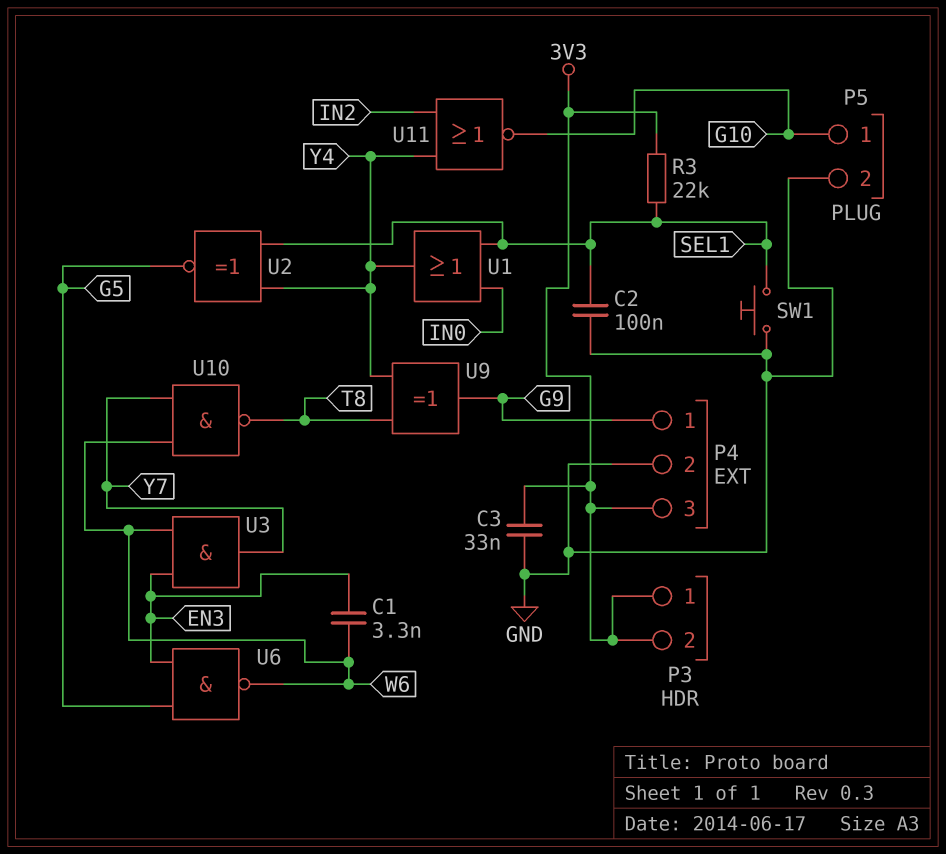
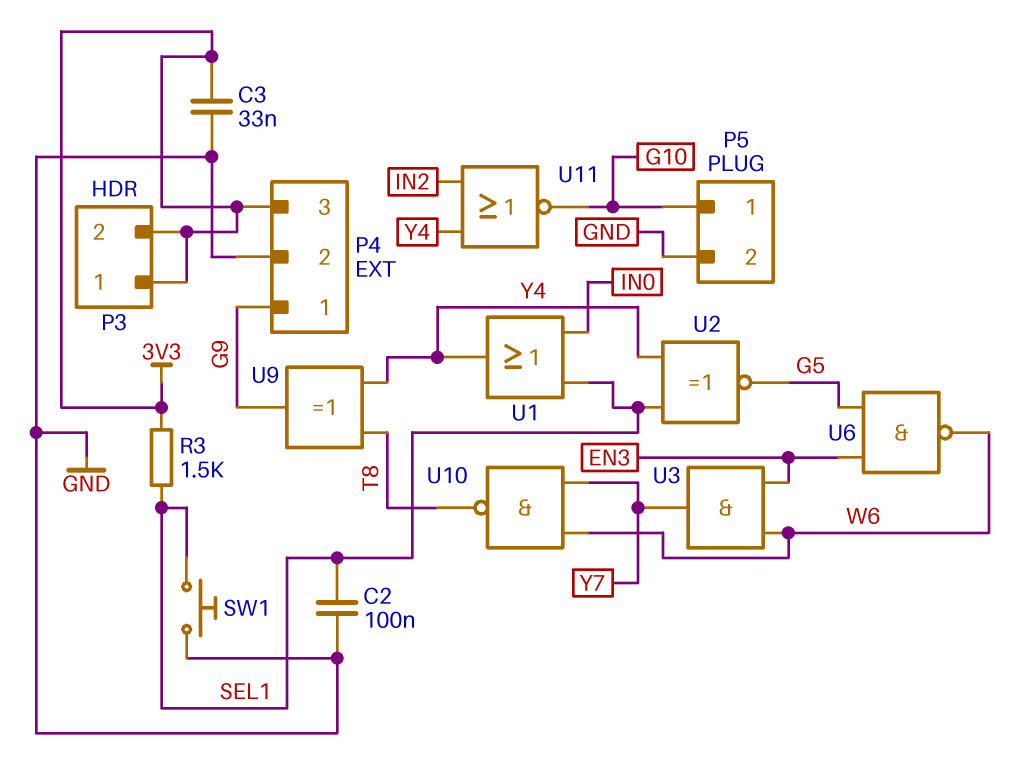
C1: 3.3nF (EN3, W6) -> none
R3: 22k (3V3, SEL1) -> 1.5k (3V3, SEL1)

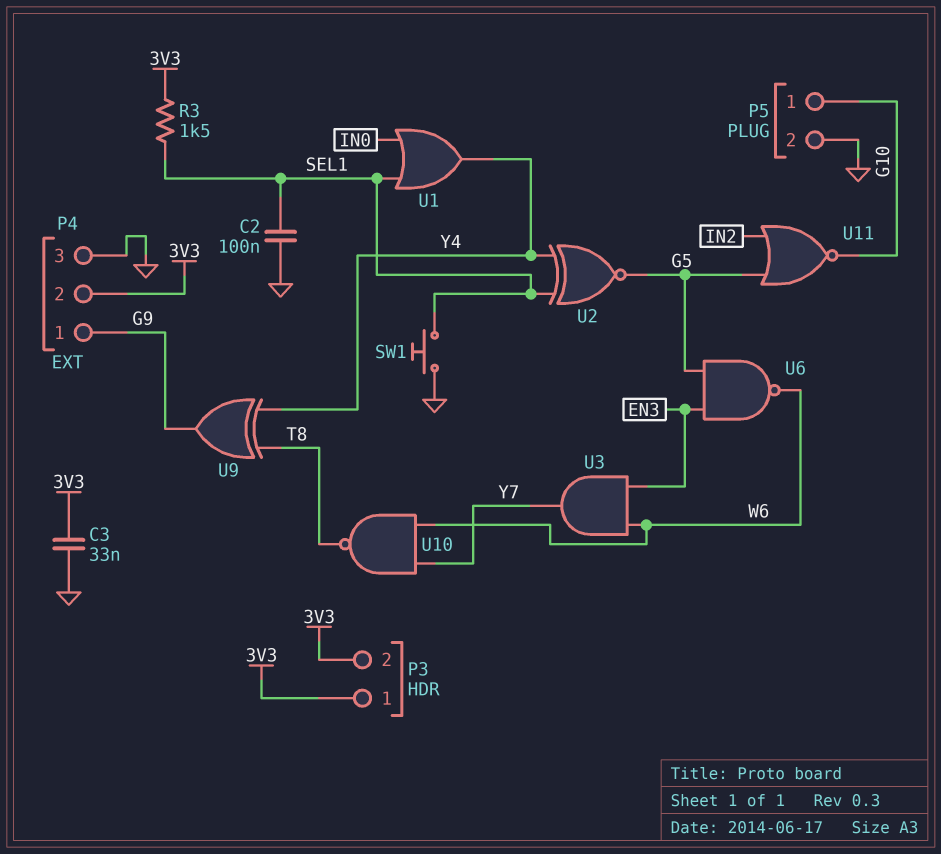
P4 pin 2: GND -> 3V3
P4 pin 3: 3V3 -> GND
U11: NOR (in IN2, in Y4, out G10) -> NOR (in G5, in IN2, out G10)

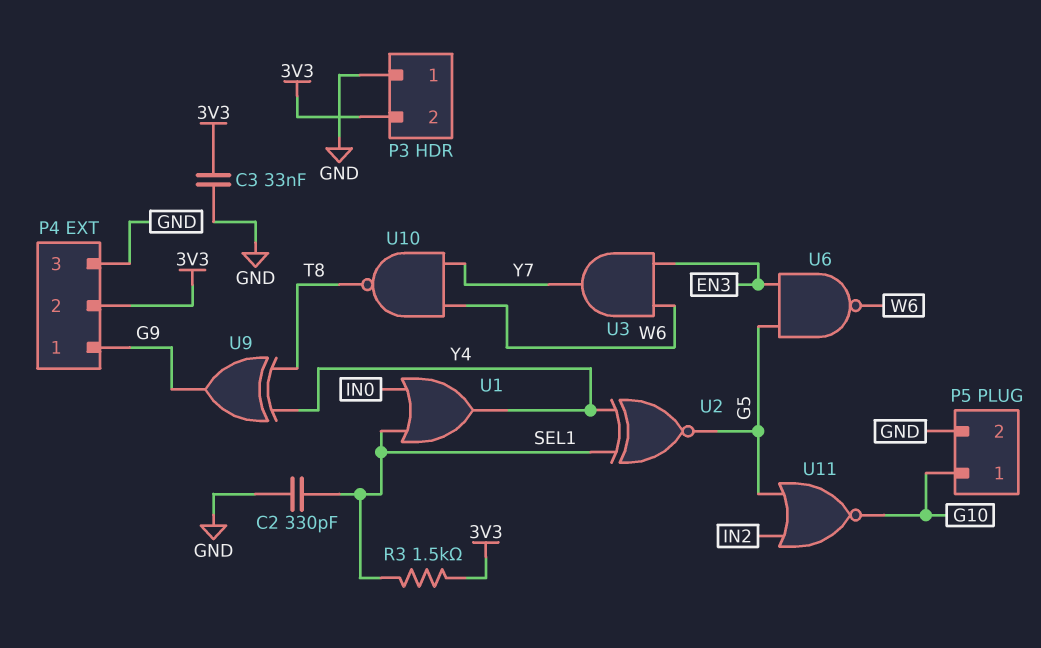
C2: 100nF (GND, SEL1) -> 330pF (GND, SEL1)
P3 pin 1: 3V3 -> GND
SW1: button (GND, SEL1) -> none

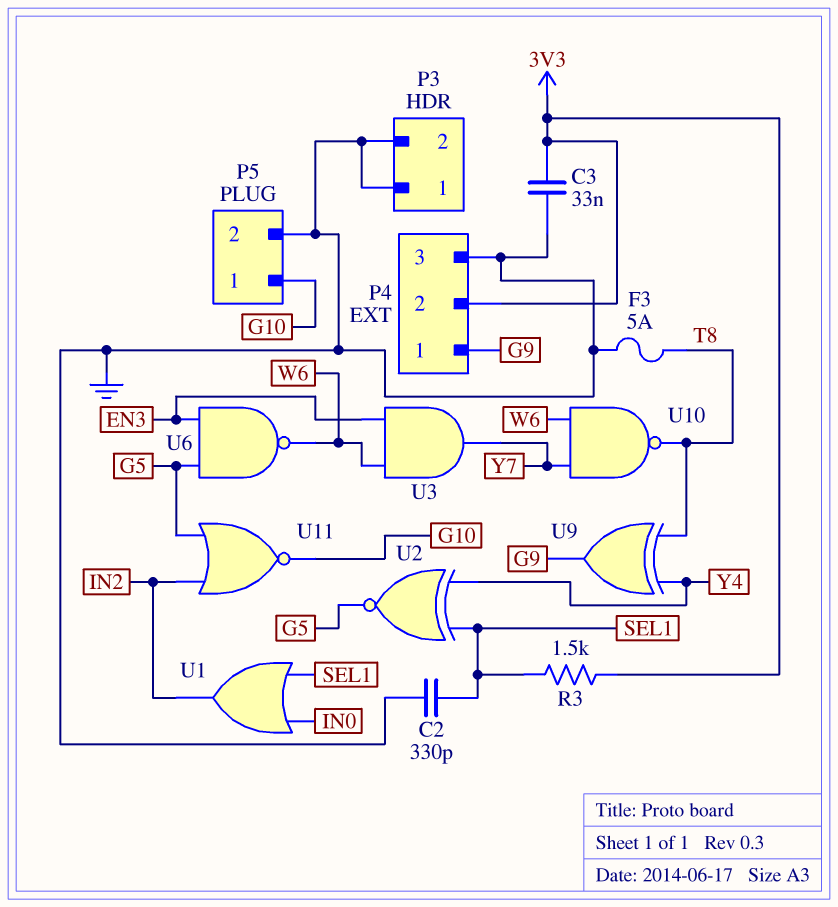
F3: none -> 5A (GND, T8)
P3 pin 2: 3V3 -> GND
U1: OR (in IN0, in SEL1, out Y4) -> OR (in IN0, in SEL1, out IN2)

